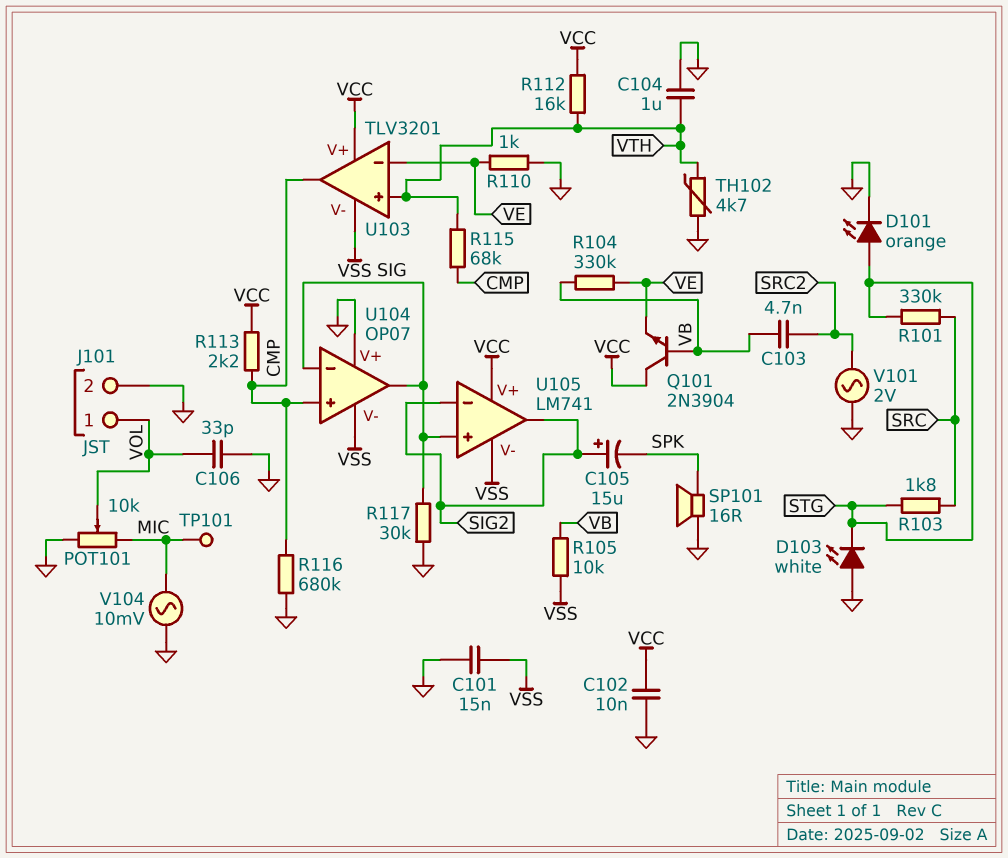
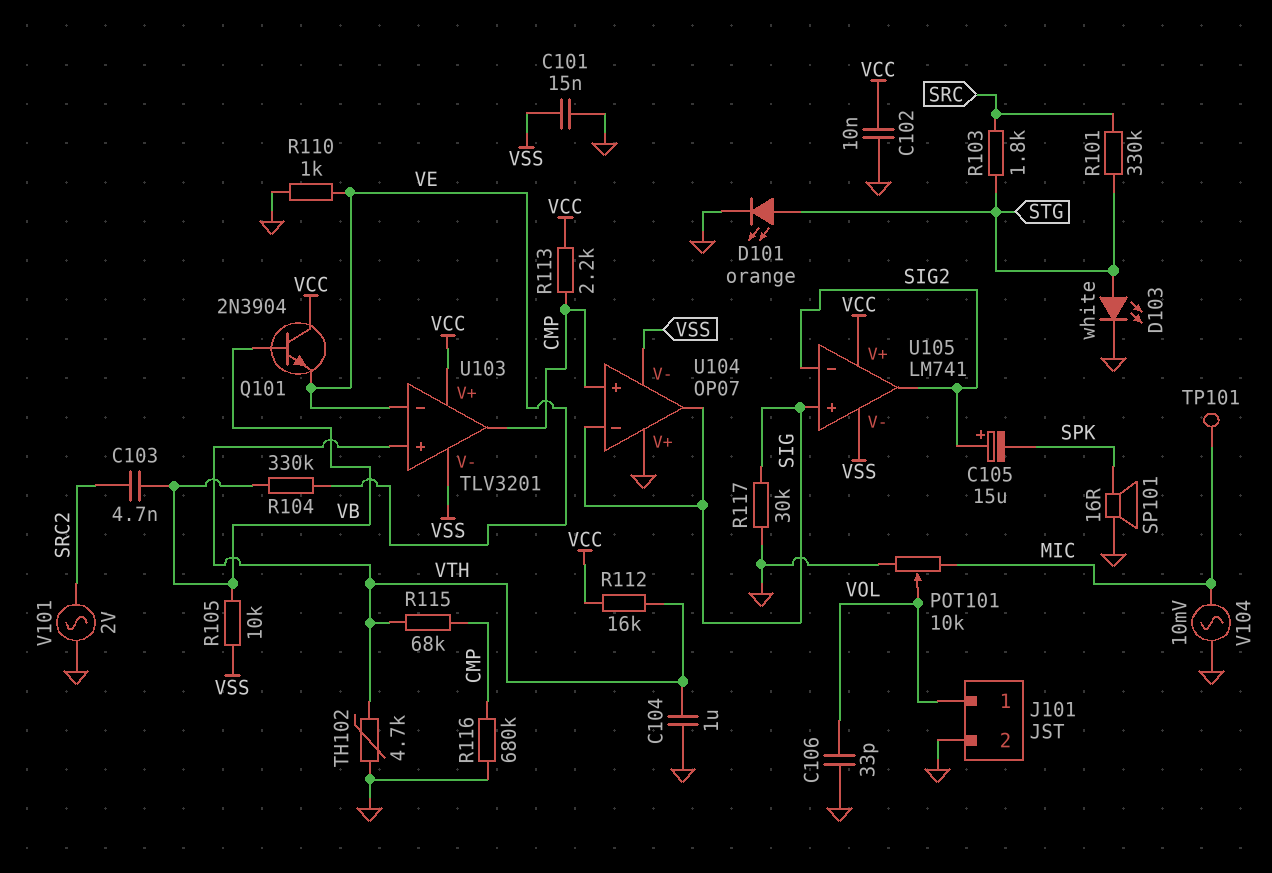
D103: LED white (A GND, K STG) -> LED white (A STG, K GND)

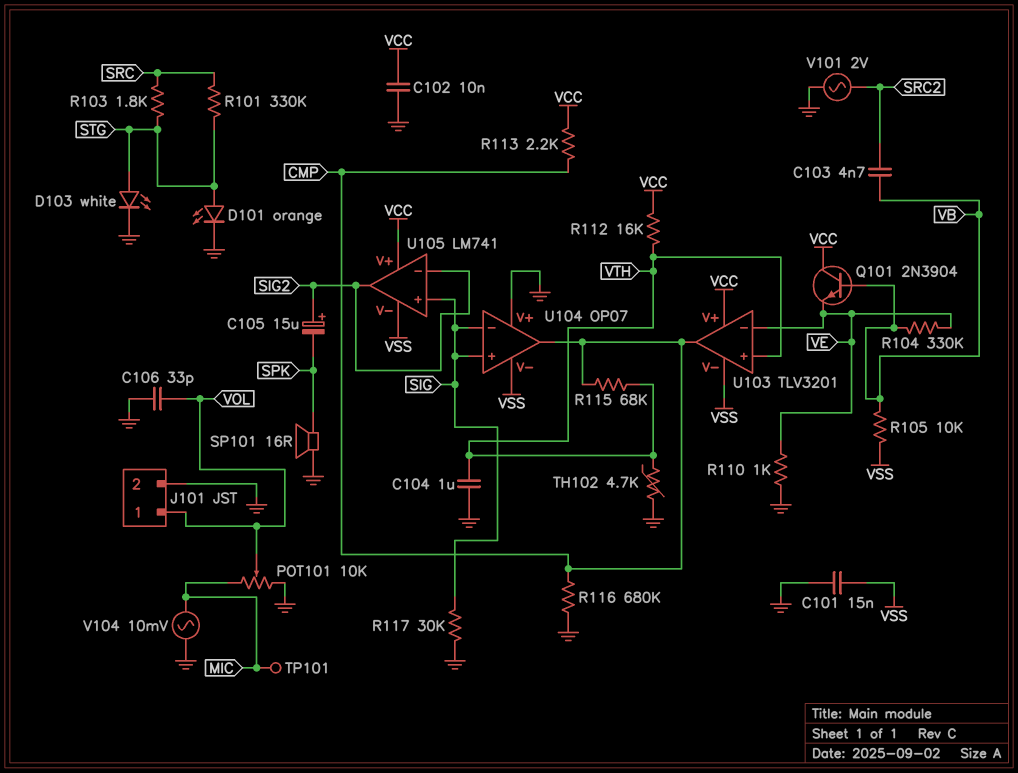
U104 pin in+: CMP -> SIG
U104 pin out: SIG -> CMP

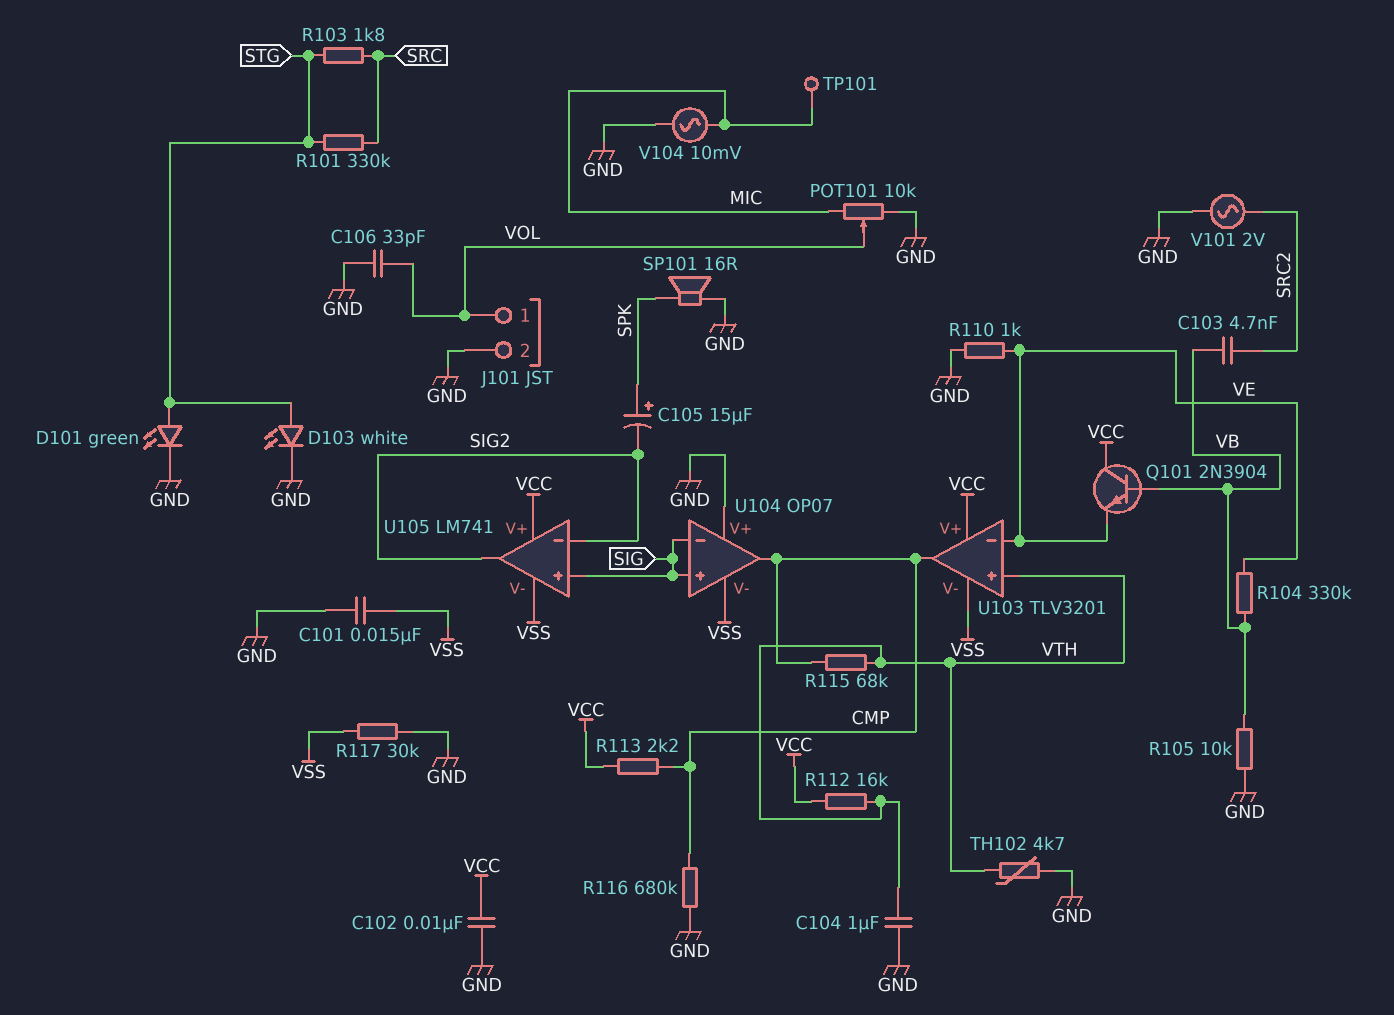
C105: 15uF (plus SIG2, minus SPK) -> 15uF (plus SPK, minus SIG2)
D101: LED orange (A STG, K GND) -> LED green (A STG, K GND)
R105: 10k (VB, VSS) -> 10k (GND, VB)
R117: 30k (GND, SIG) -> 30k (GND, VSS)

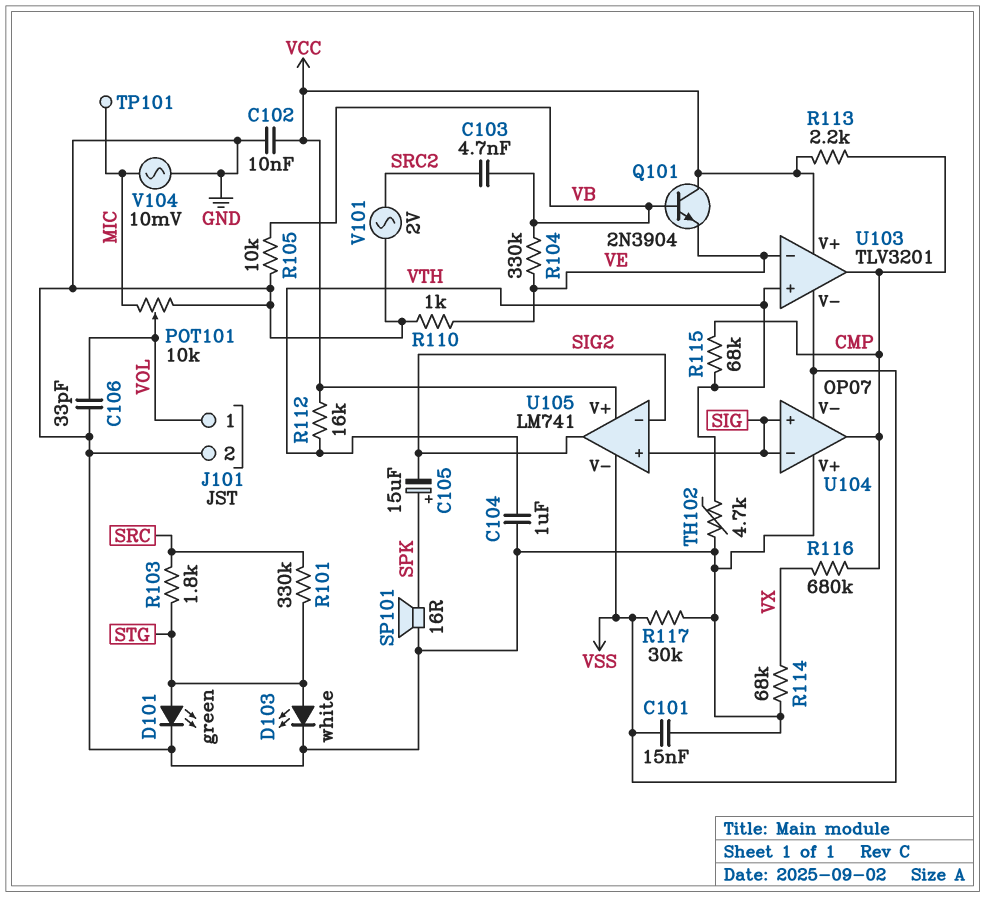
R114: none -> 68k (GND, VX)
R116: 680k (CMP, GND) -> 680k (CMP, VX)

